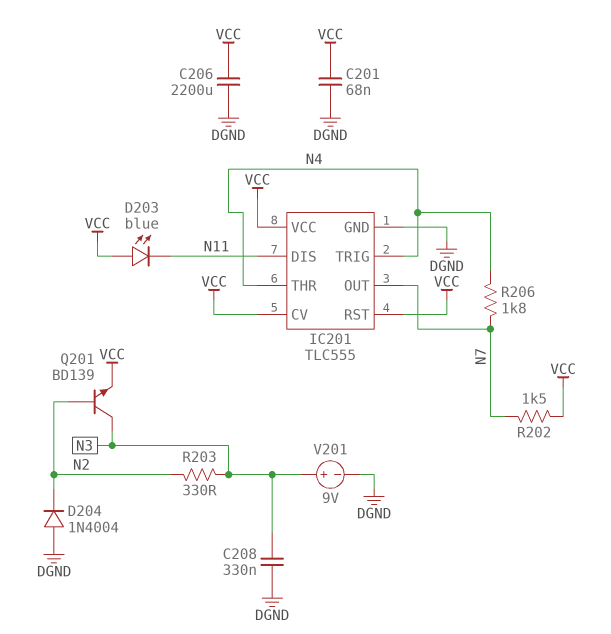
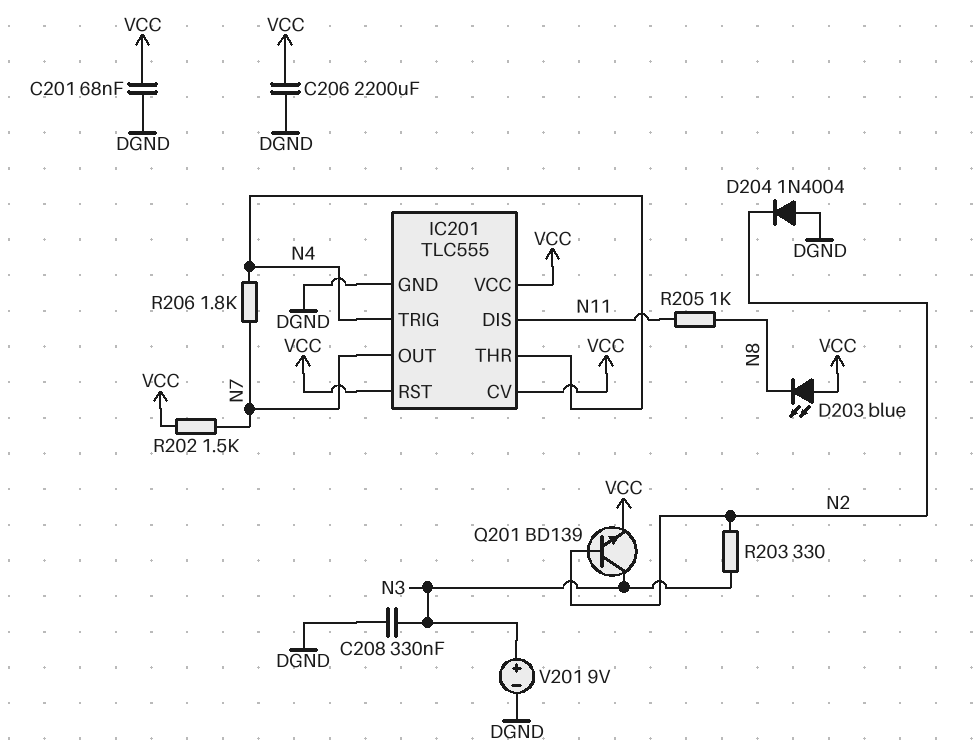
D203: LED blue (A VCC, K N11) -> LED blue (A VCC, K N8)
R205: none -> 1k (N8, N11)

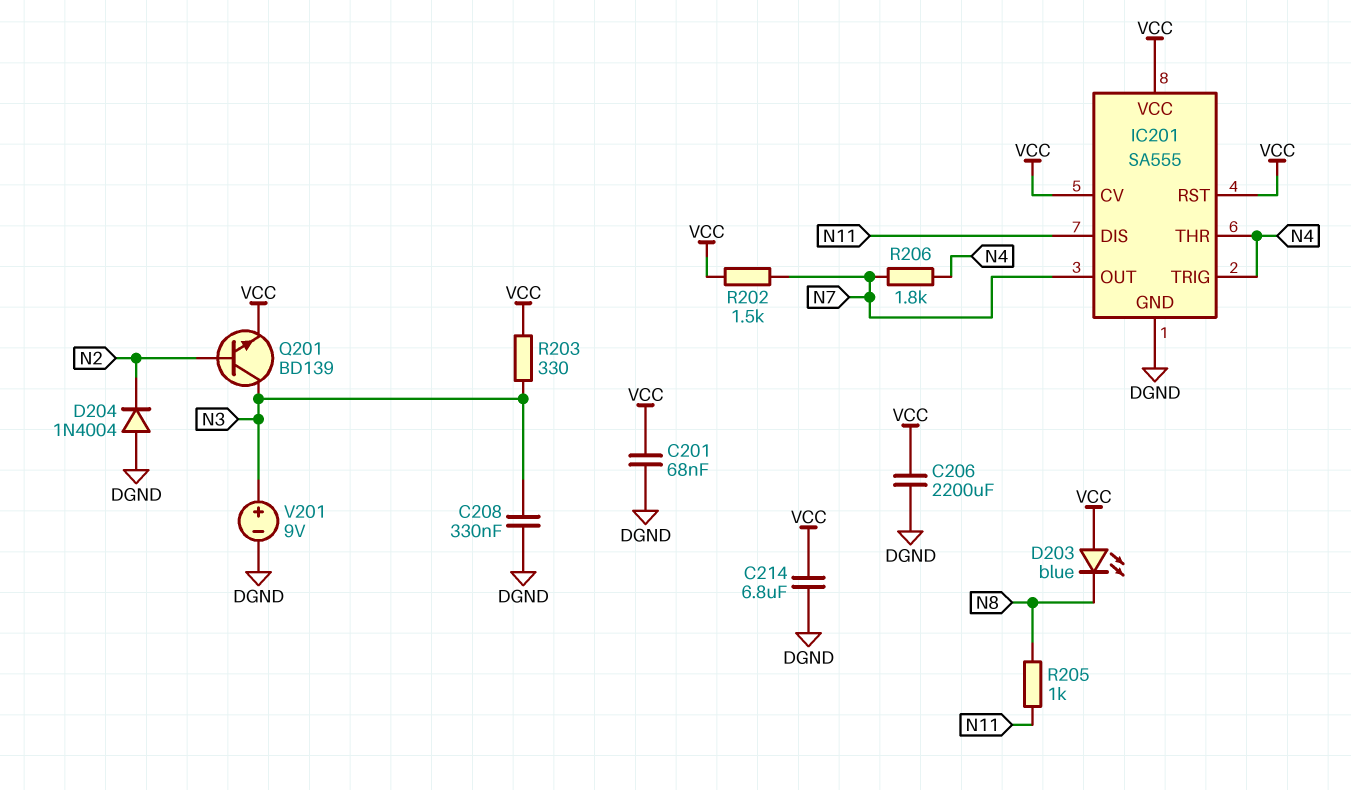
C214: none -> 6.8uF (DGND, VCC)
IC201: TLC555 -> SA555
R203: 330 (N2, N3) -> 330 (N3, VCC)

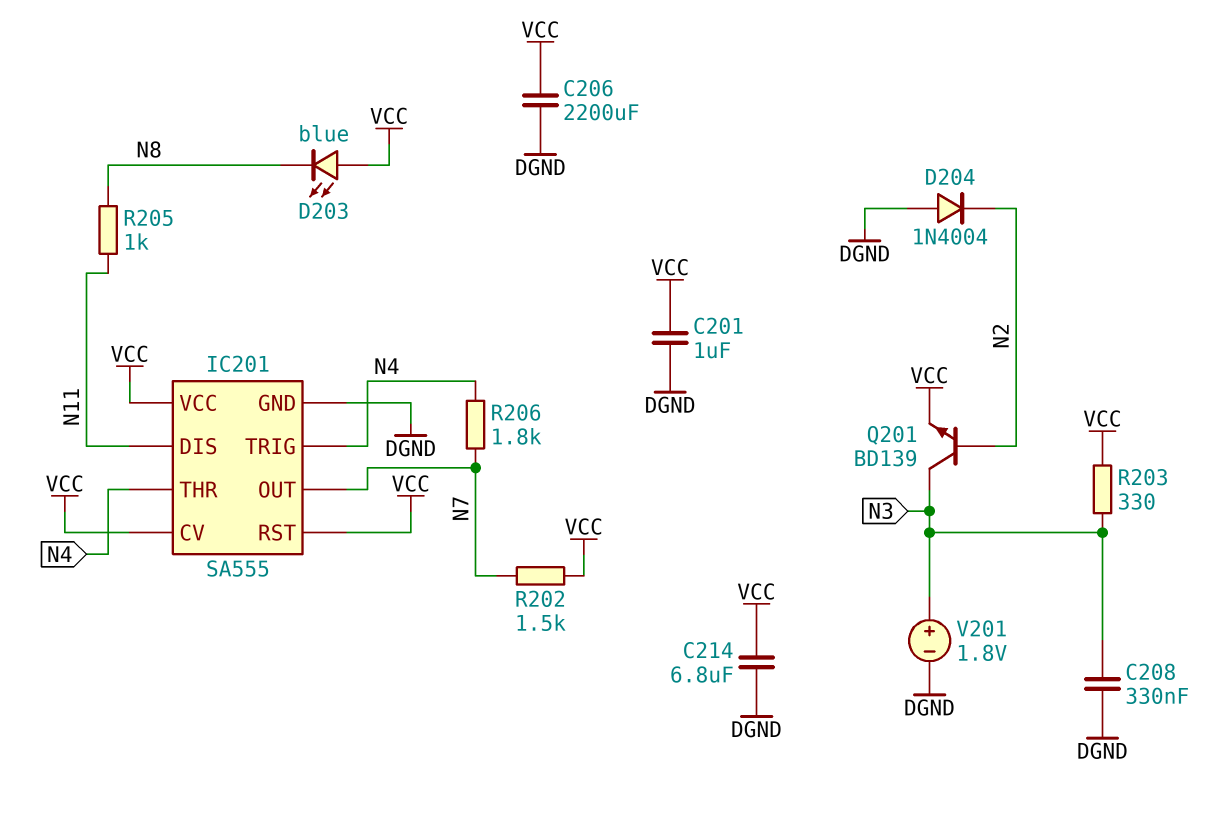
C201: 68nF (DGND, VCC) -> 1uF (DGND, VCC)
V201: 9V (plus N3, minus DGND) -> 1.8V (plus N3, minus DGND)

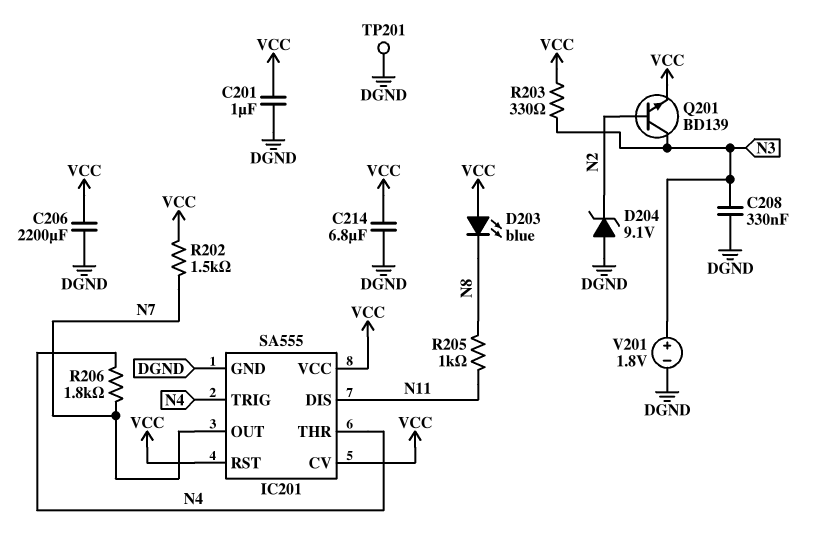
D204: diode 1N4004 (A DGND, K N2) -> zener 9.1V (A DGND, K N2)
TP201: none -> test point (DGND)

